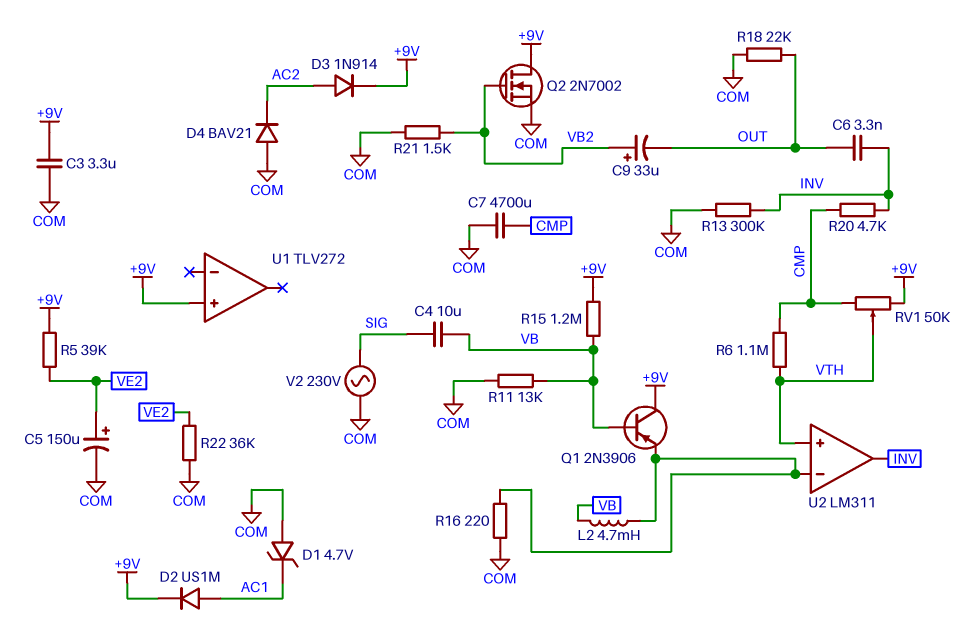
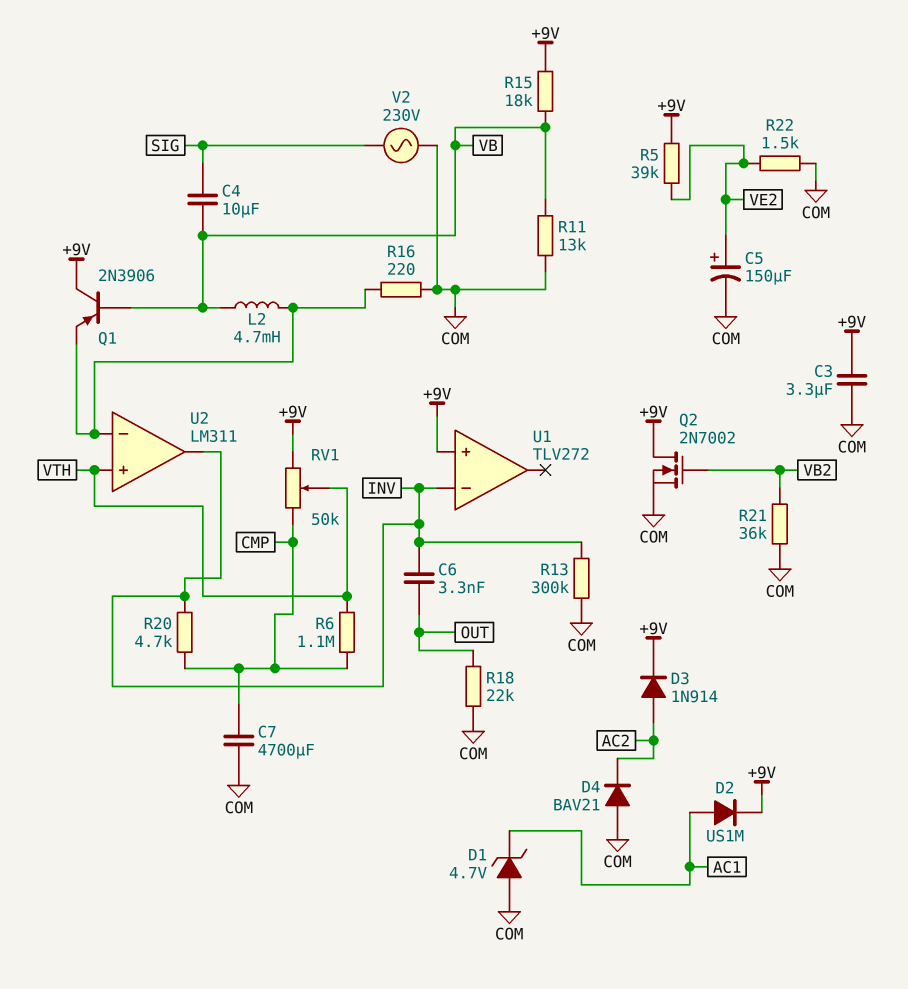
C9: 33uF (plus VB2, minus OUT) -> none
R15: 1.2M (+9V, VB) -> 18k (+9V, VB)
R21: 1.5k (COM, VB2) -> 36k (COM, VB2)
R22: 36k (COM, VE2) -> 1.5k (COM, VE2)
U1 pin in-: none -> INV

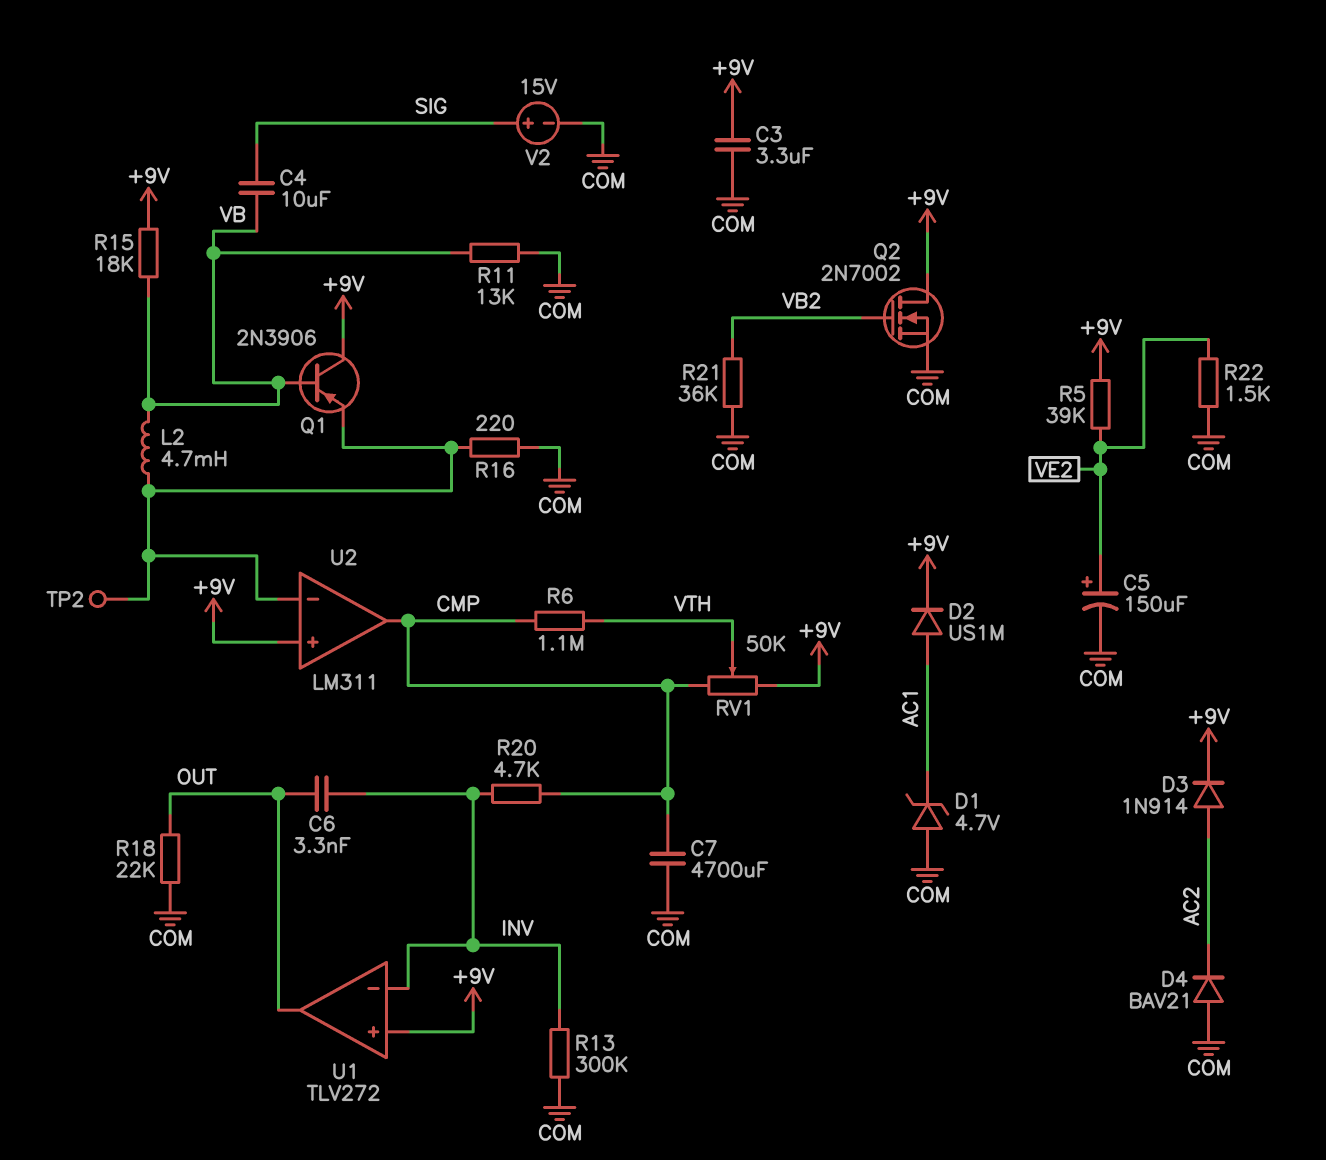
TP2: none -> test point (U2/in-)
U1 pin out: none -> OUT
U2 pin in+: VTH -> +9V
U2 pin out: INV -> CMP
V2: AC 230V (COM, SIG) -> 15V (plus SIG, minus COM)

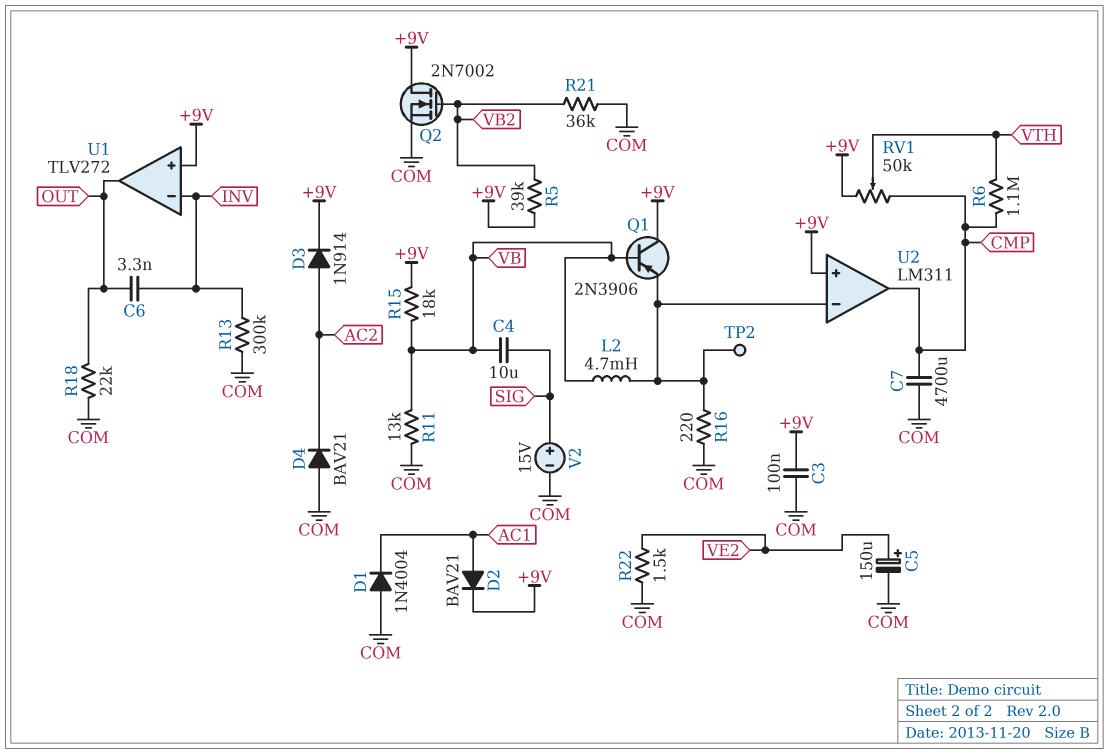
C3: 3.3uF (+9V, COM) -> 100nF (+9V, COM)
D1: zener 4.7V (A COM, K AC1) -> diode 1N4004 (A COM, K AC1)
D2: diode US1M (A AC1, K +9V) -> diode BAV21 (A AC1, K +9V)
R5: 39k (+9V, VE2) -> 39k (+9V, VB2)
R20: 4.7k (CMP, INV) -> none

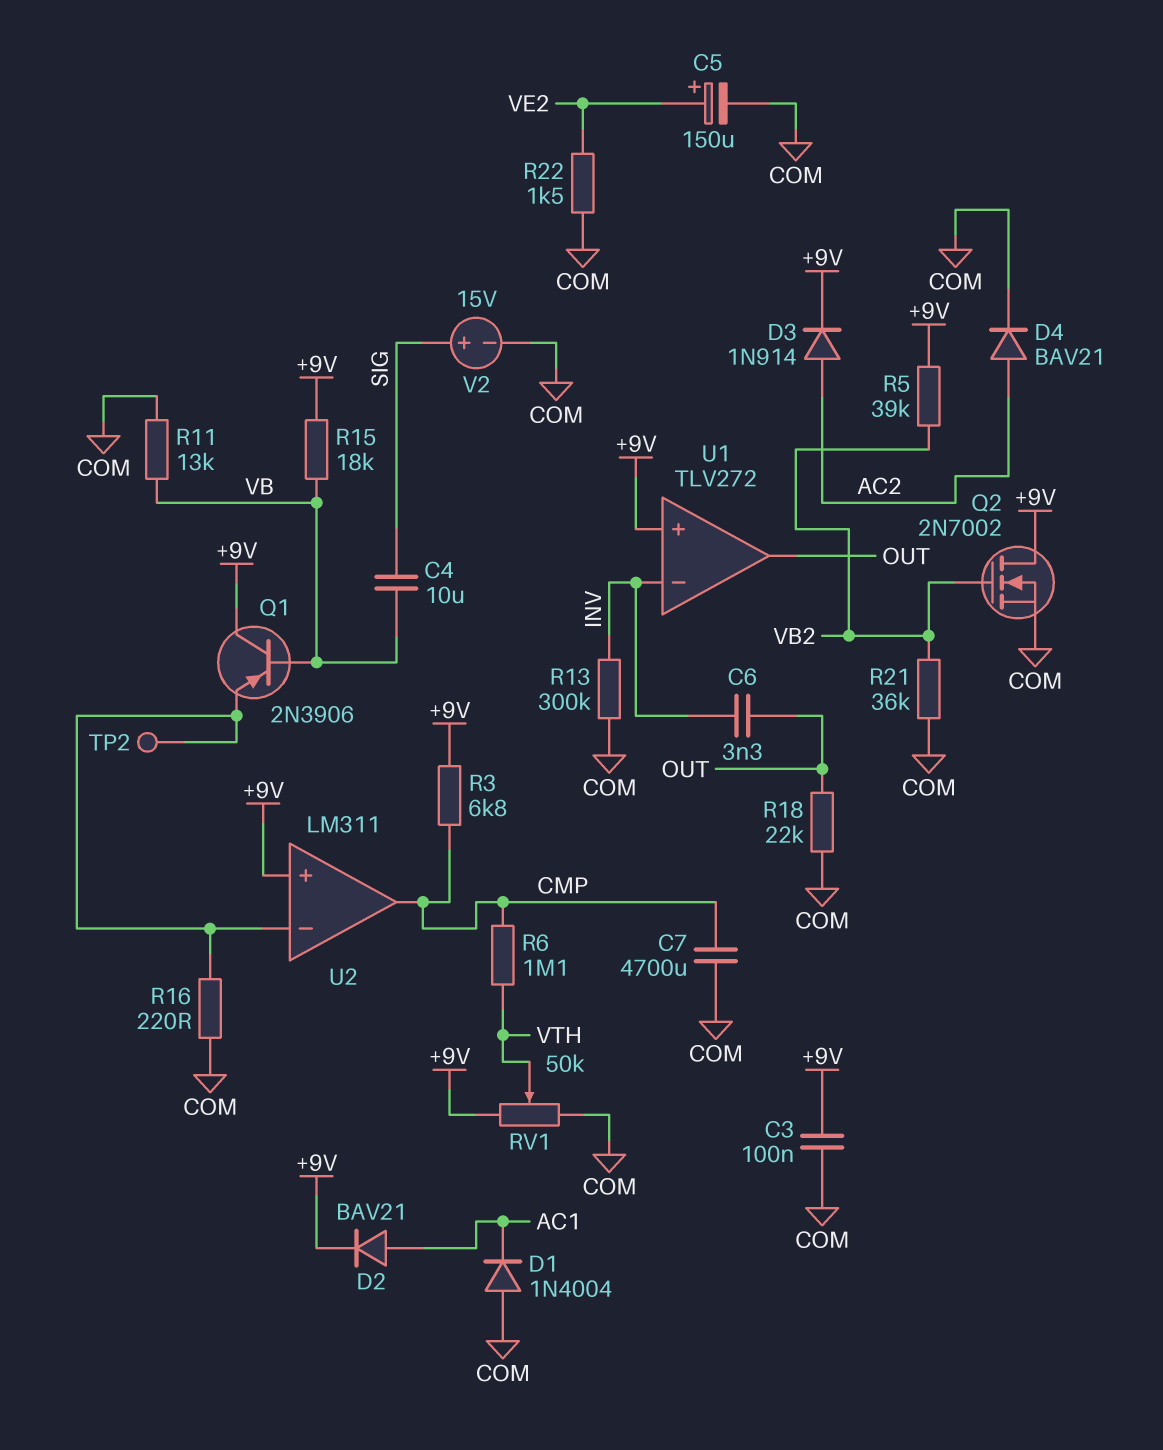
D4: diode BAV21 (A COM, K AC2) -> diode BAV21 (A AC2, K COM)
L2: 4.7mH (U2/in-, VB) -> none
R3: none -> 6.8k (+9V, CMP)
RV1: 50k (+9V, CMP, wiper VTH) -> 50k (+9V, COM, wiper VTH)

